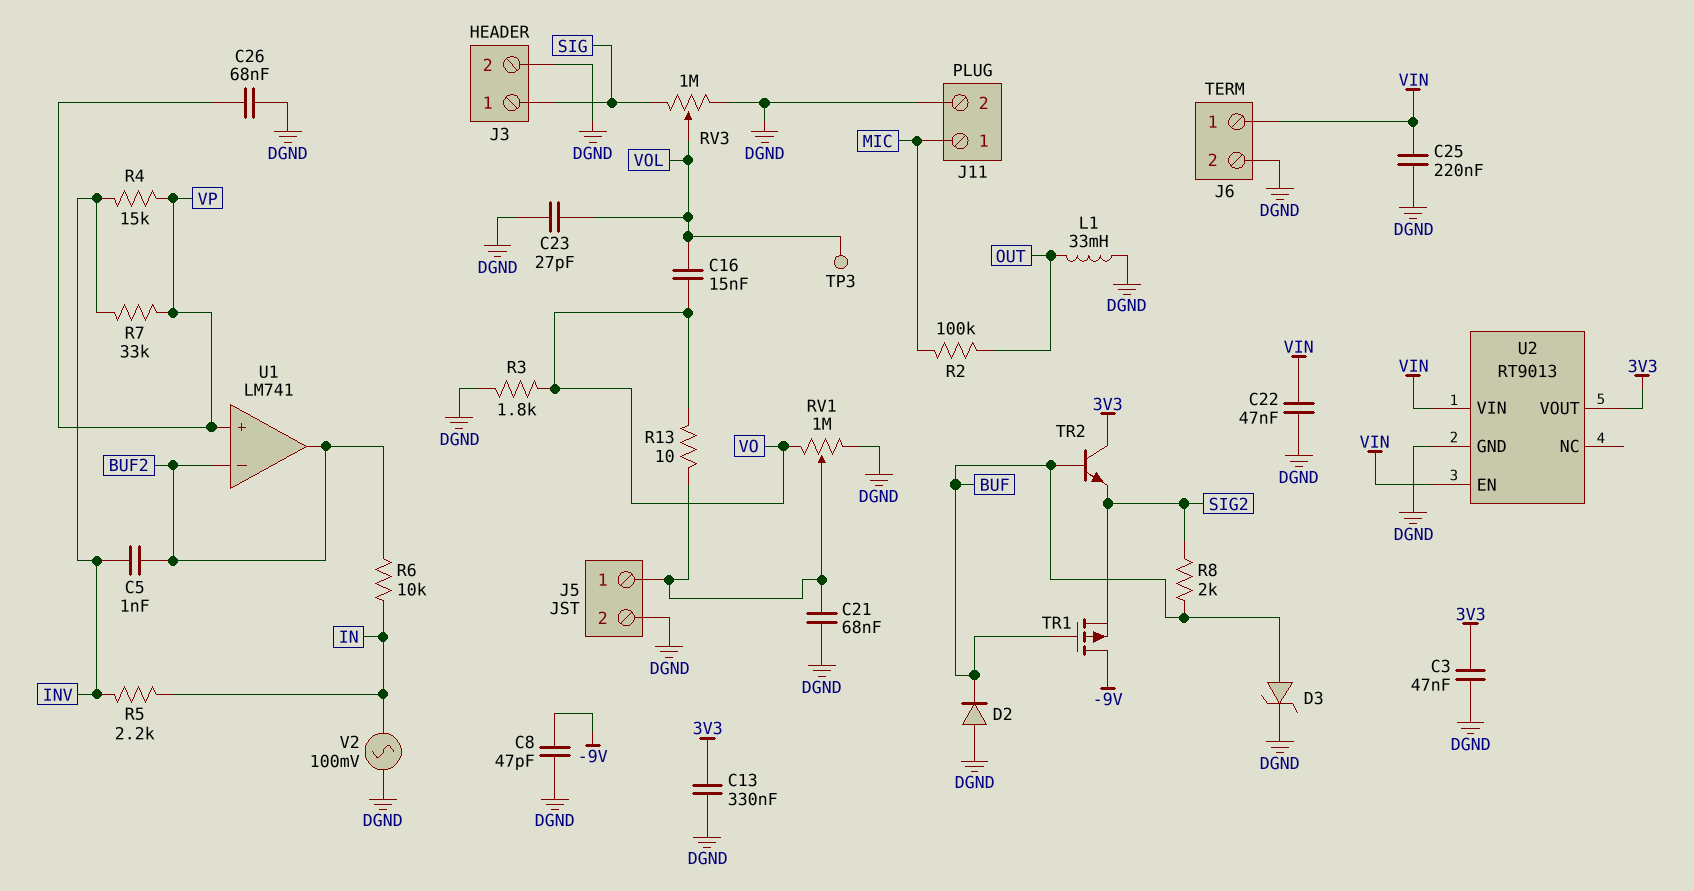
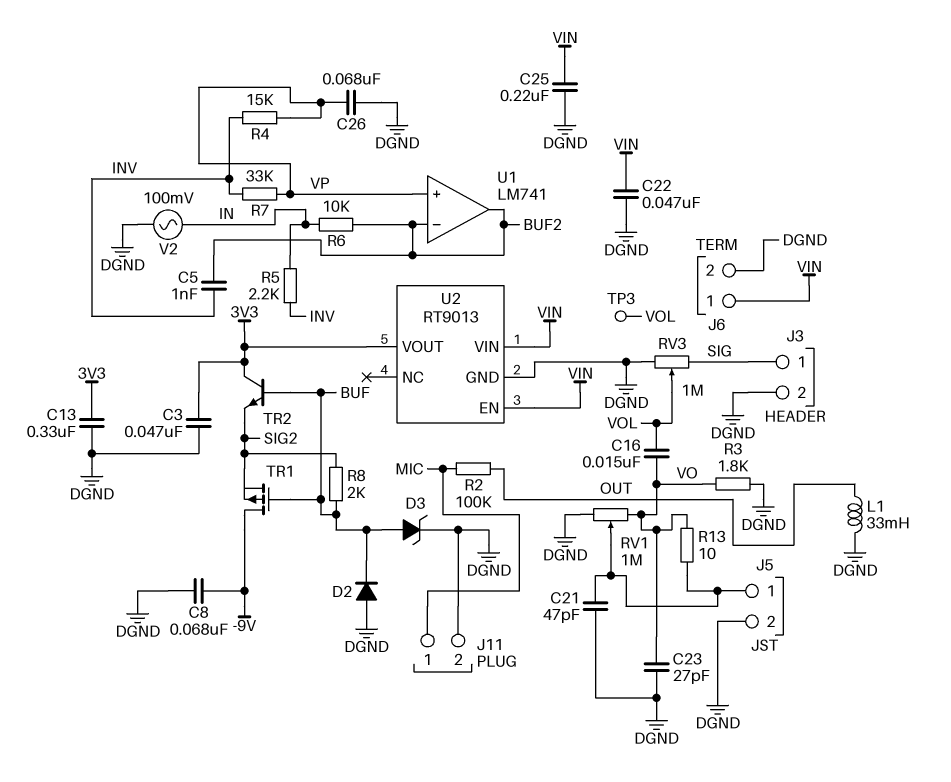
C8: 47pF (-9V, DGND) -> 68nF (-9V, DGND)
C21: 68nF (DGND, J5/1) -> 47pF (DGND, J5/1)
C23: 27pF (DGND, VOL) -> 27pF (DGND, VO)

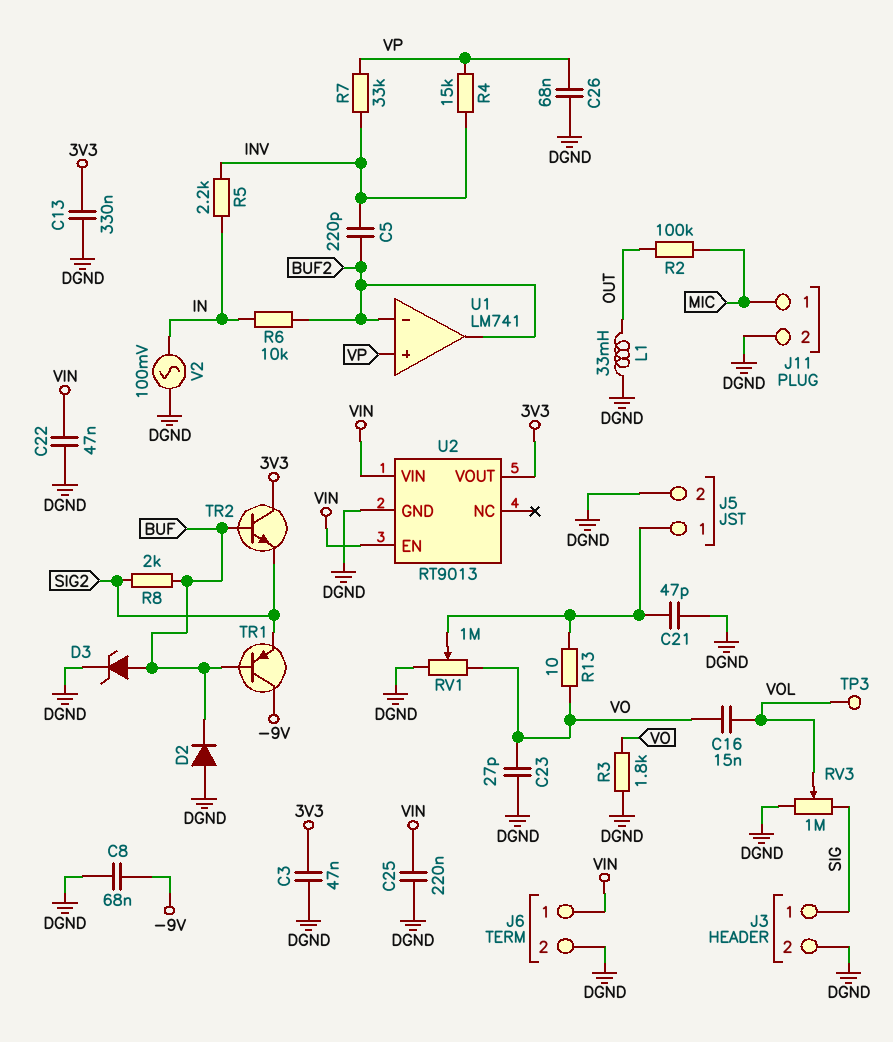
C5: 1nF (BUF2, INV) -> 220pF (BUF2, INV)
TR1: PMOS (G BUF, D -9V, S SIG2) -> PNP (B BUF, C -9V, E SIG2)

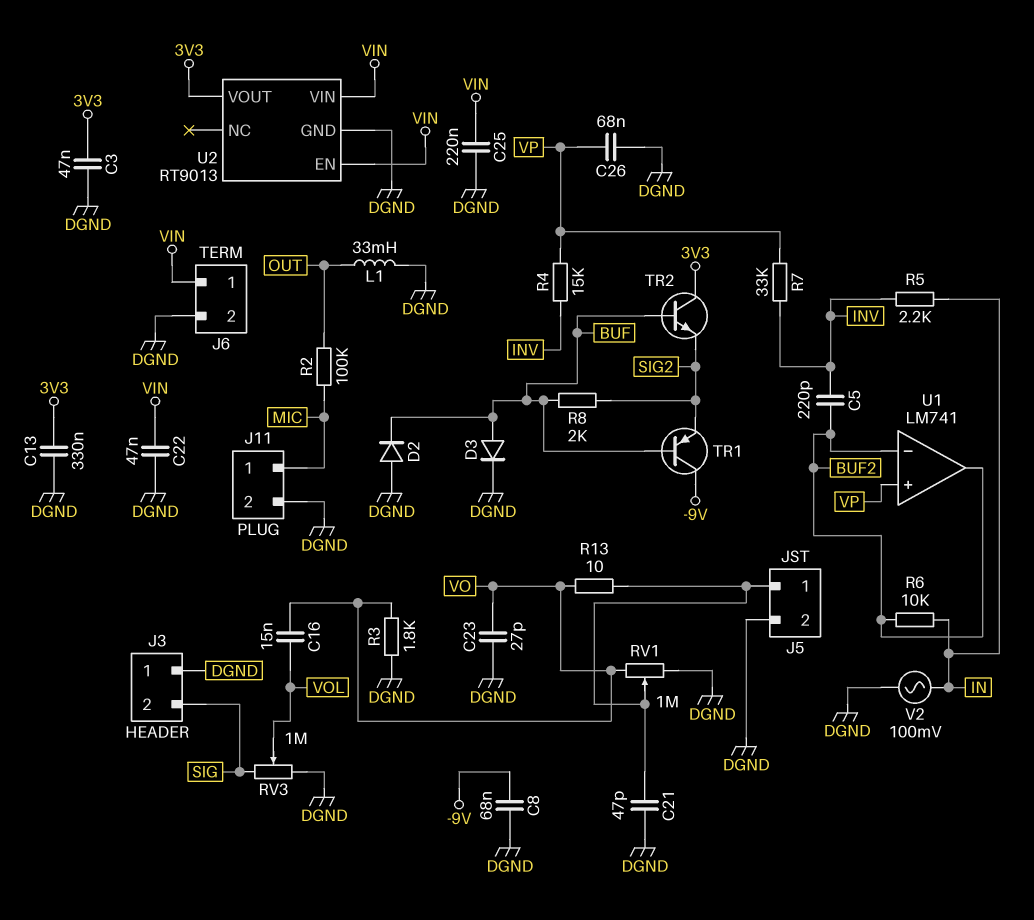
D3: zener (A BUF, K DGND) -> diode (A BUF, K DGND)
J3 pin 1: SIG -> DGND
J3 pin 2: DGND -> SIG
TP3: test point (VOL) -> none

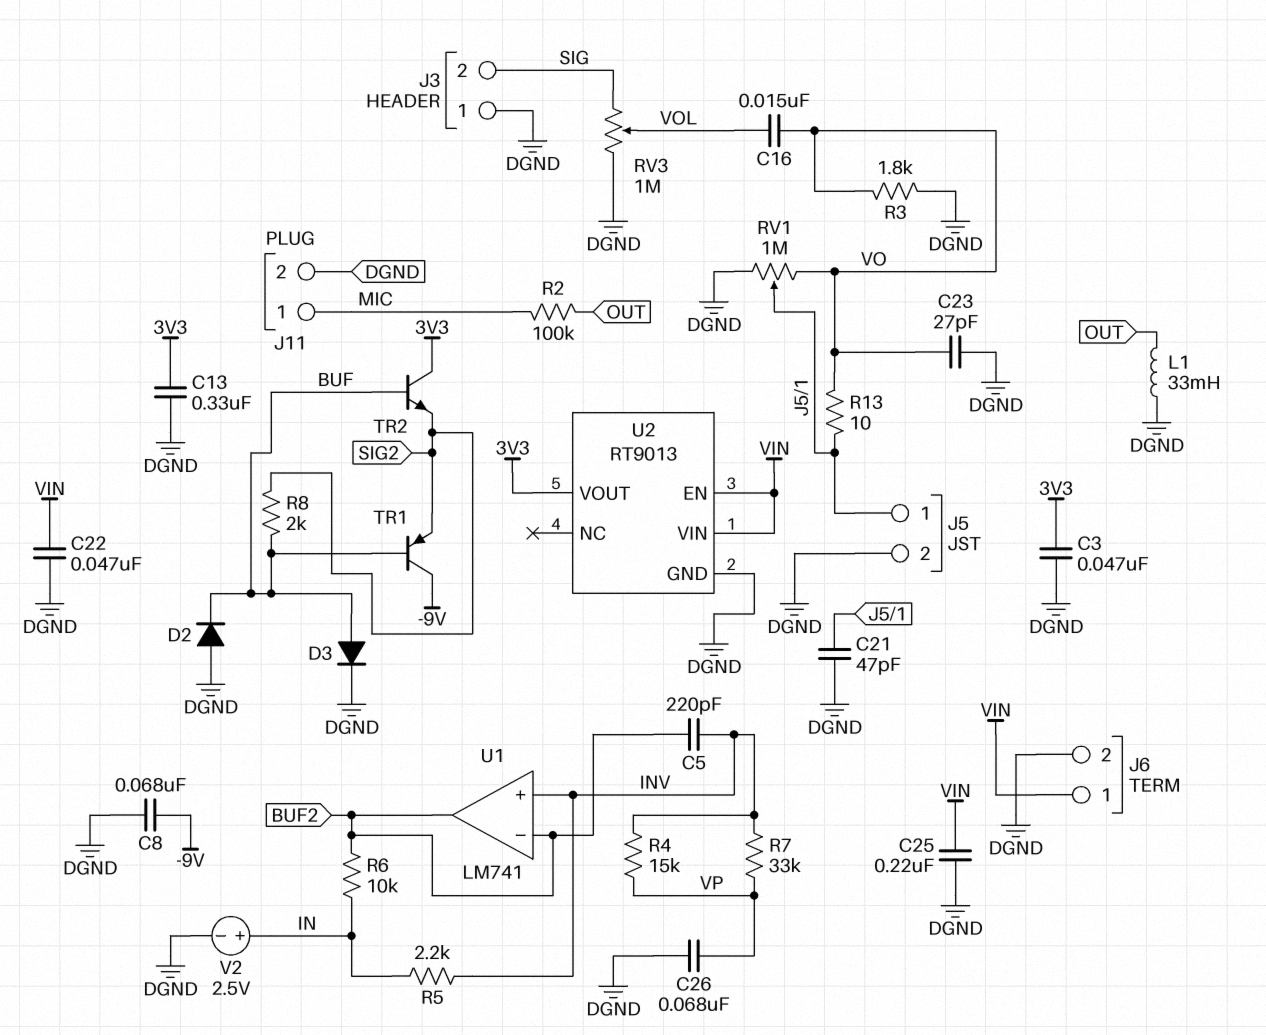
U1 pin in+: VP -> INV
V2: AC 100mV (DGND, IN) -> 2.5V (plus IN, minus DGND)

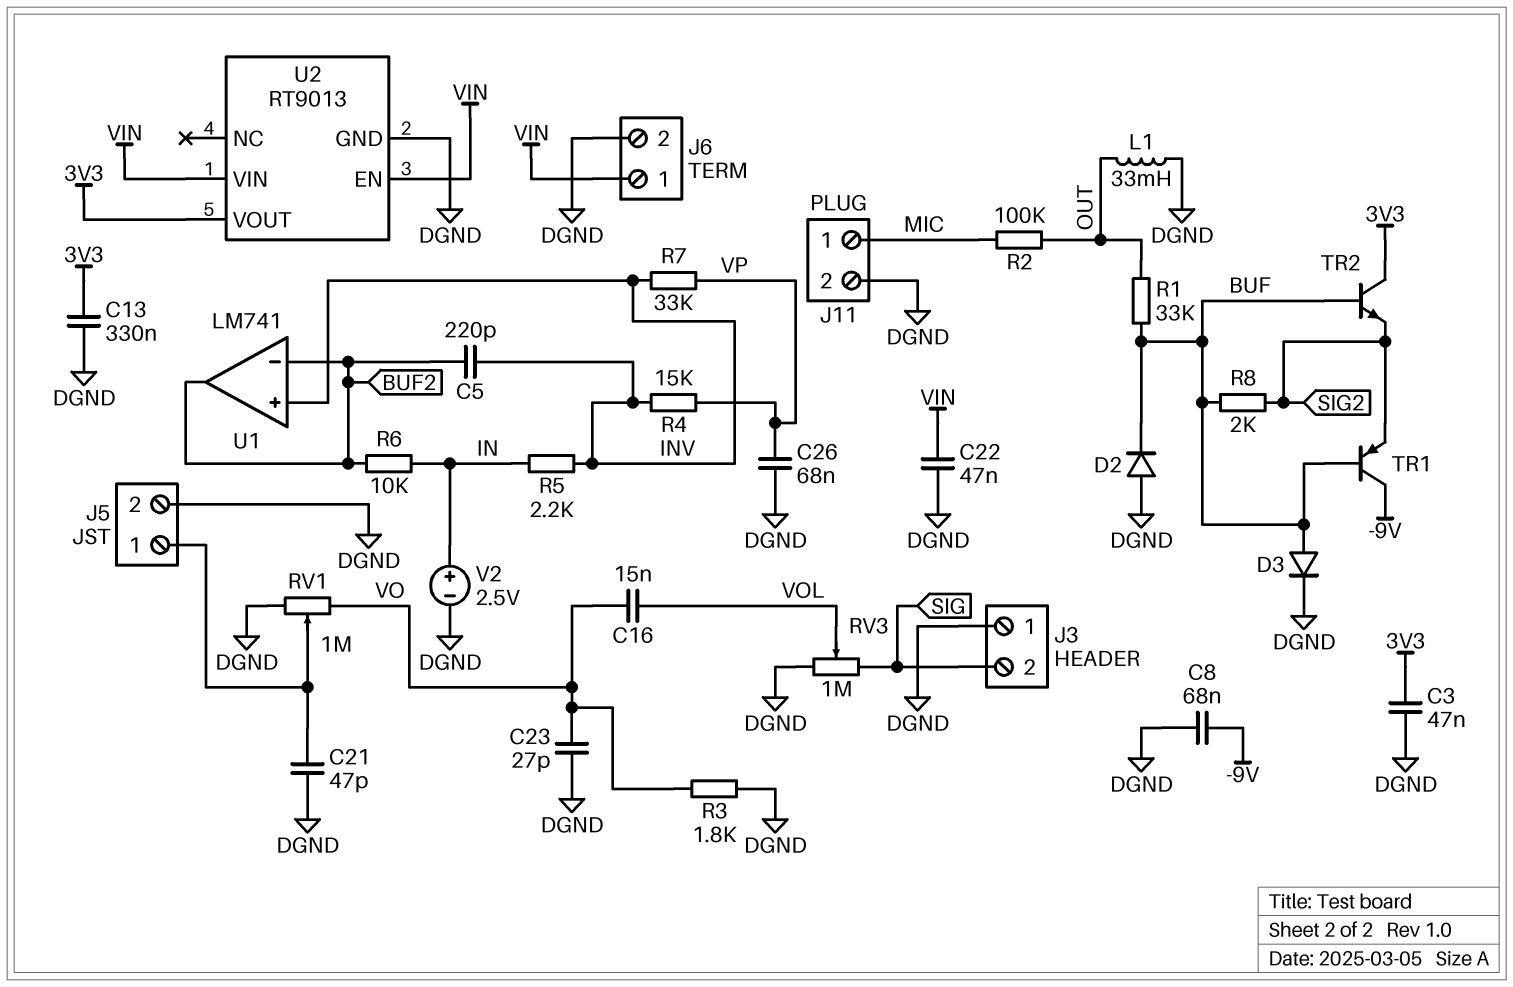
C25: 220nF (DGND, VIN) -> none
R1: none -> 33k (BUF, OUT)
R13: 10 (J5/1, VO) -> none

